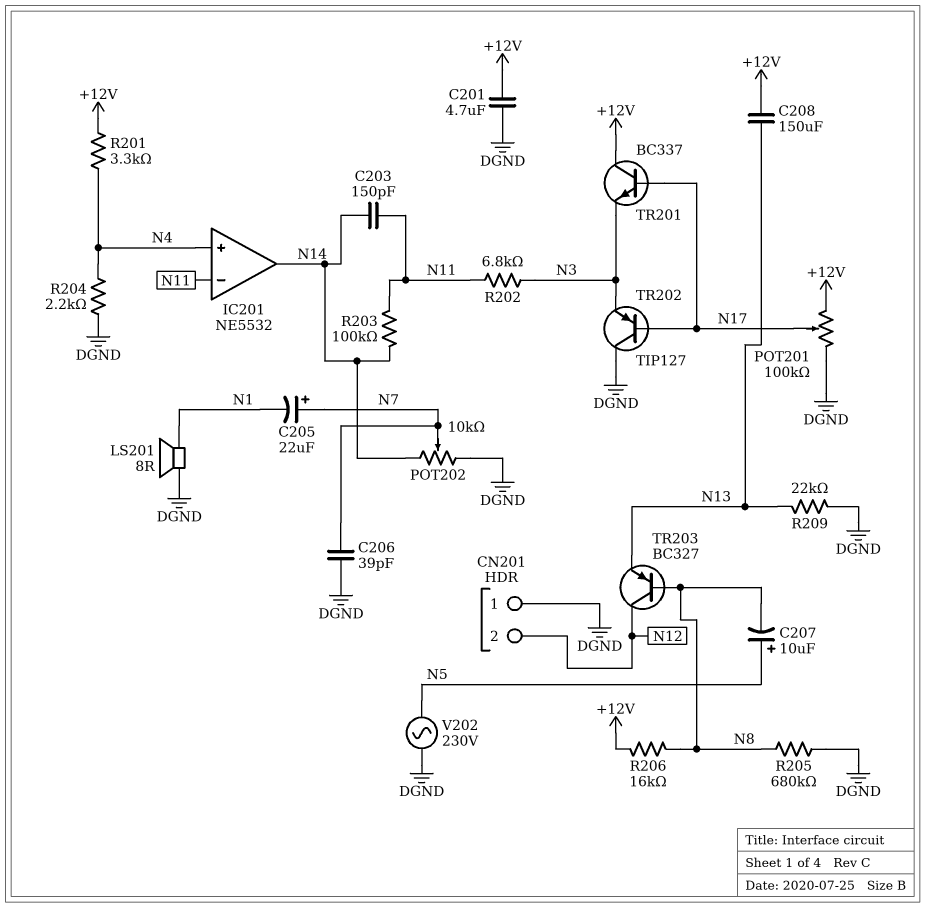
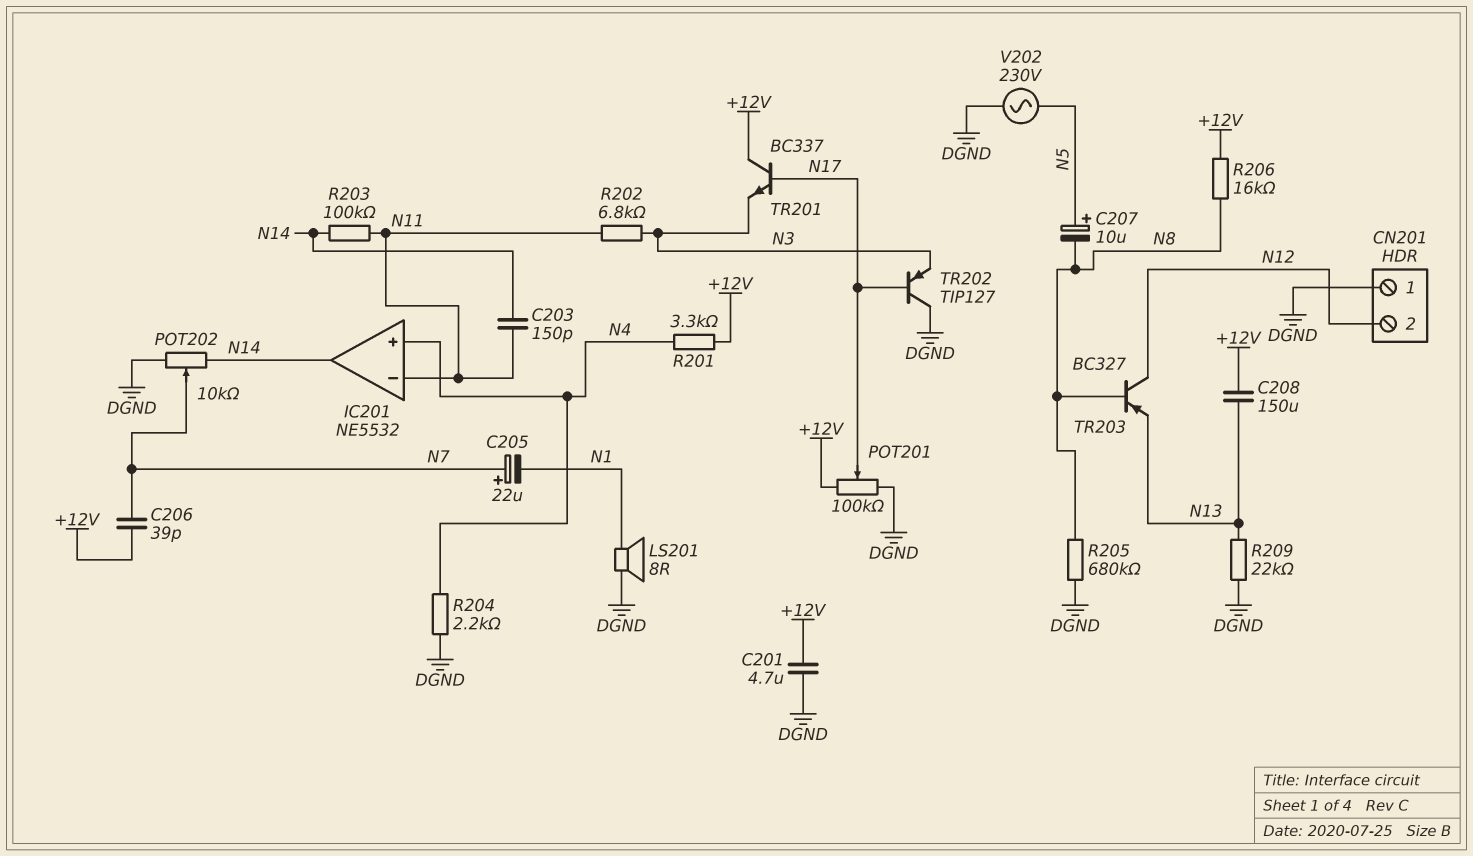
C206: 39pF (DGND, N7) -> 39pF (+12V, N7)

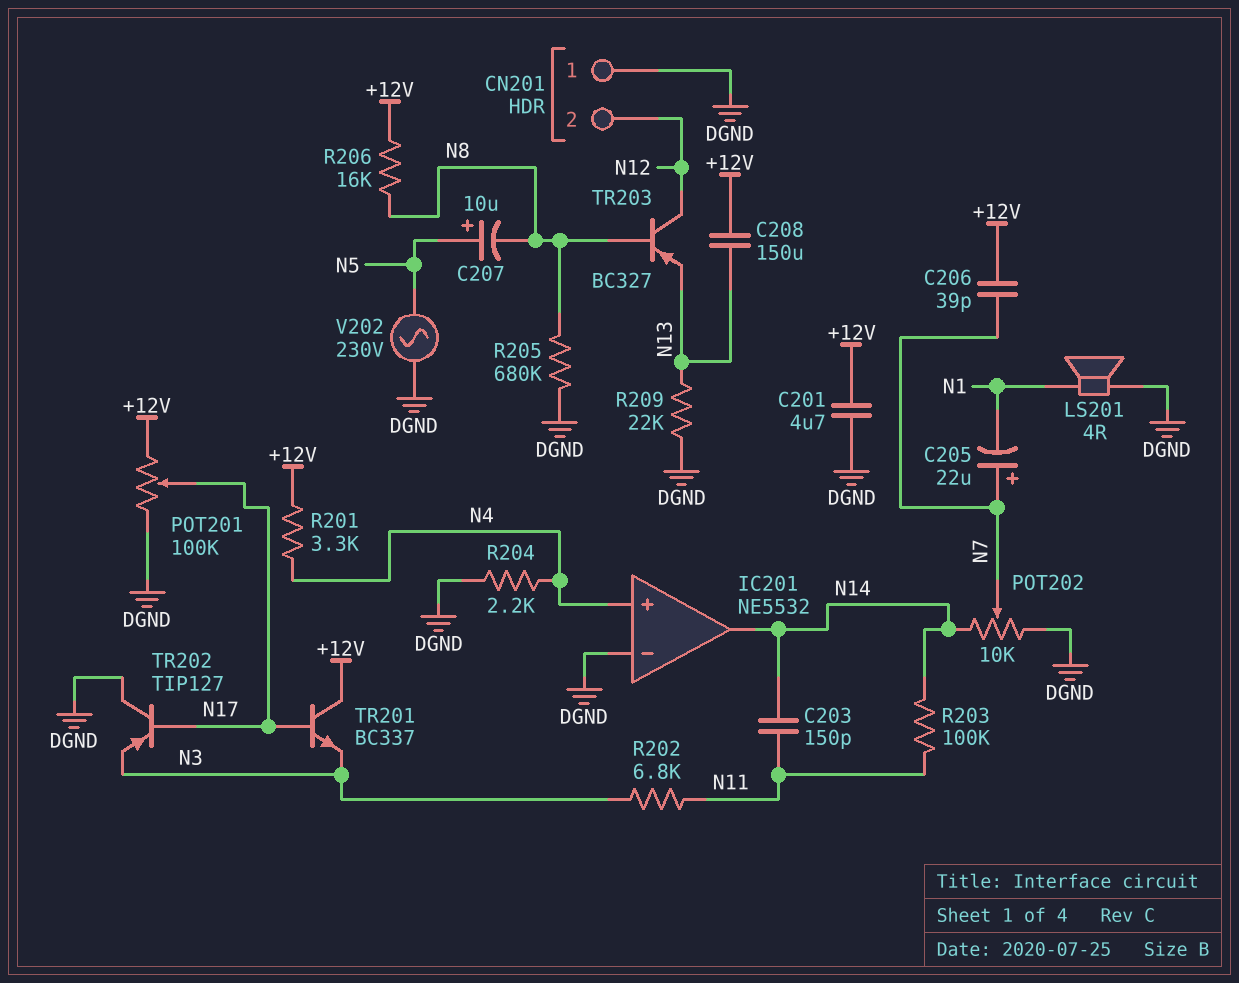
IC201 pin in-: N11 -> DGND
LS201: speaker 8R (DGND, N1) -> speaker 4R (DGND, N1)

